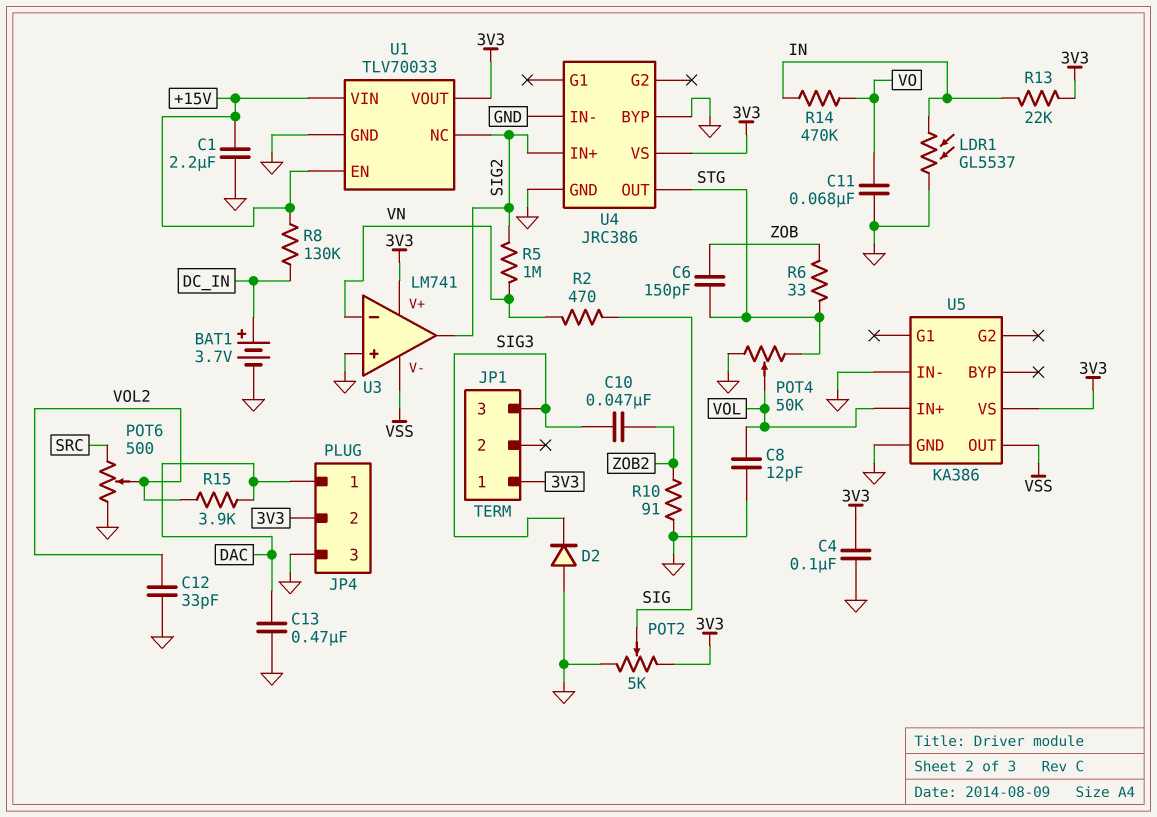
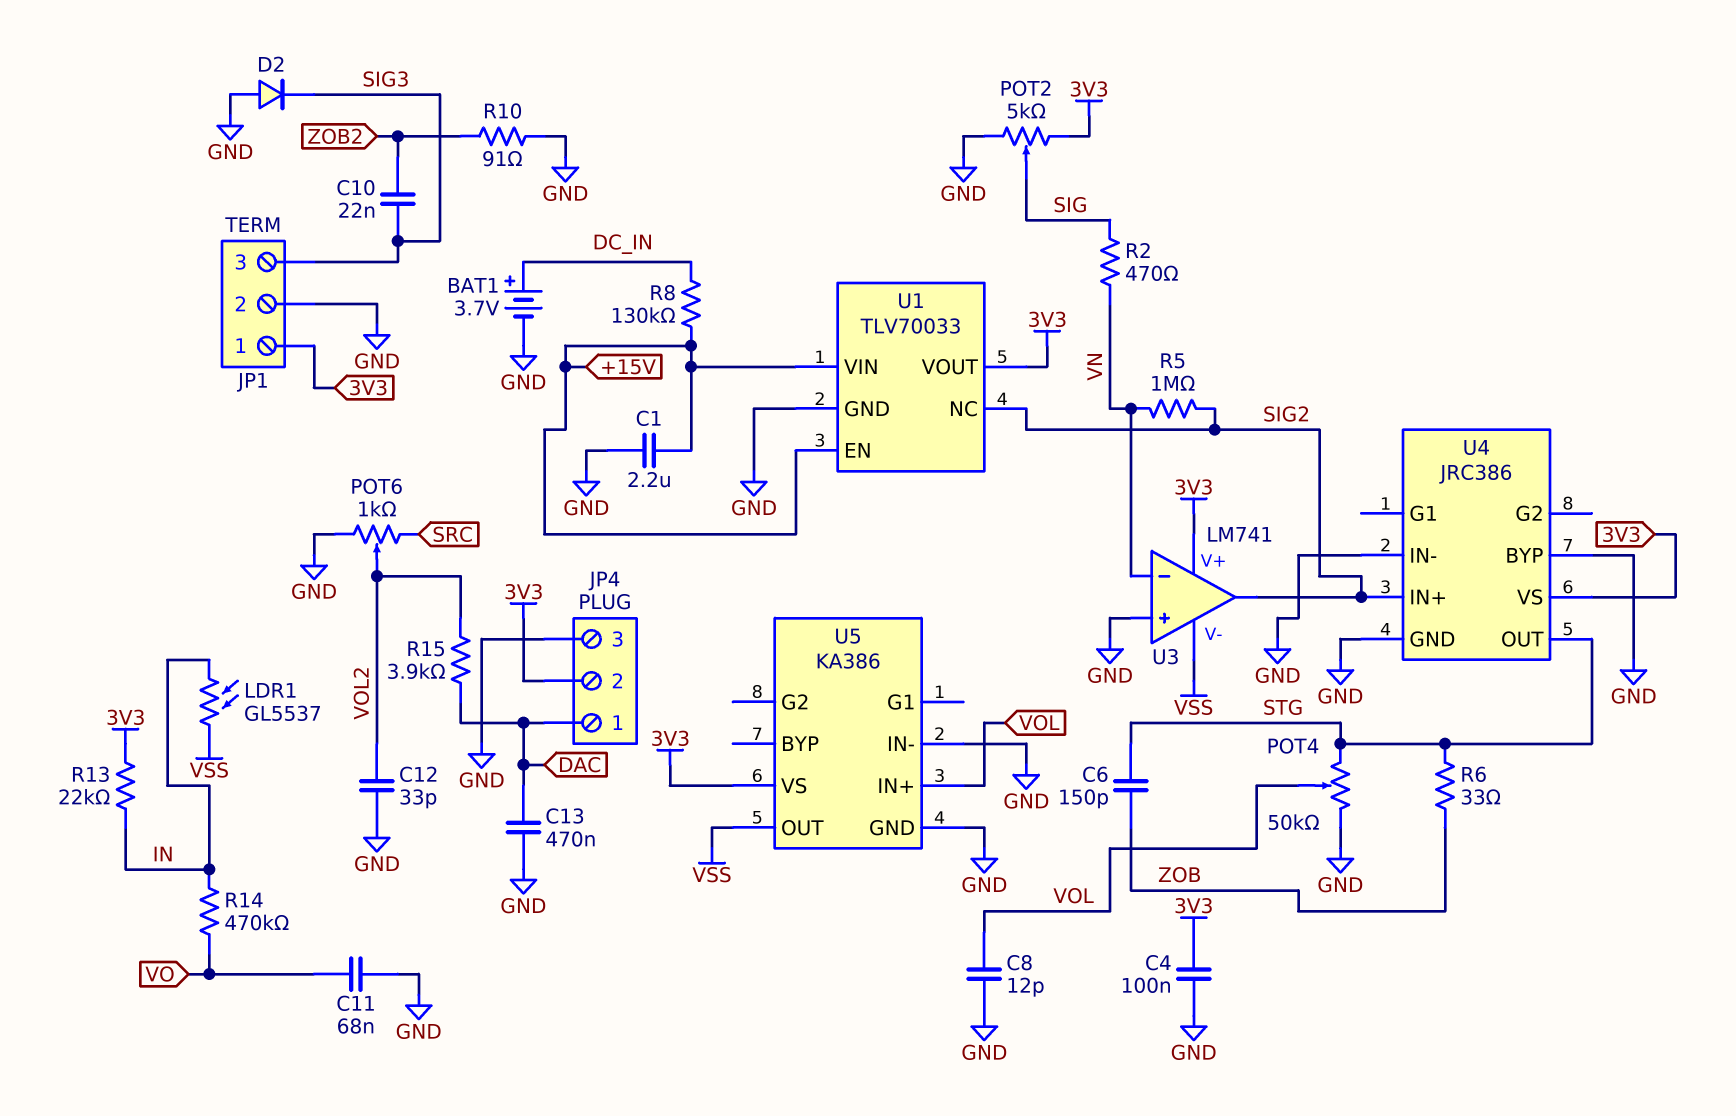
C10: 47nF (SIG3, ZOB2) -> 22nF (SIG3, ZOB2)
JP1 pin 2: none -> GND
LDR1: GL5537 (GND, IN) -> GL5537 (IN, VSS)
POT6: 500 (GND, SRC, wiper VOL2) -> 1k (GND, SRC, wiper VOL2)

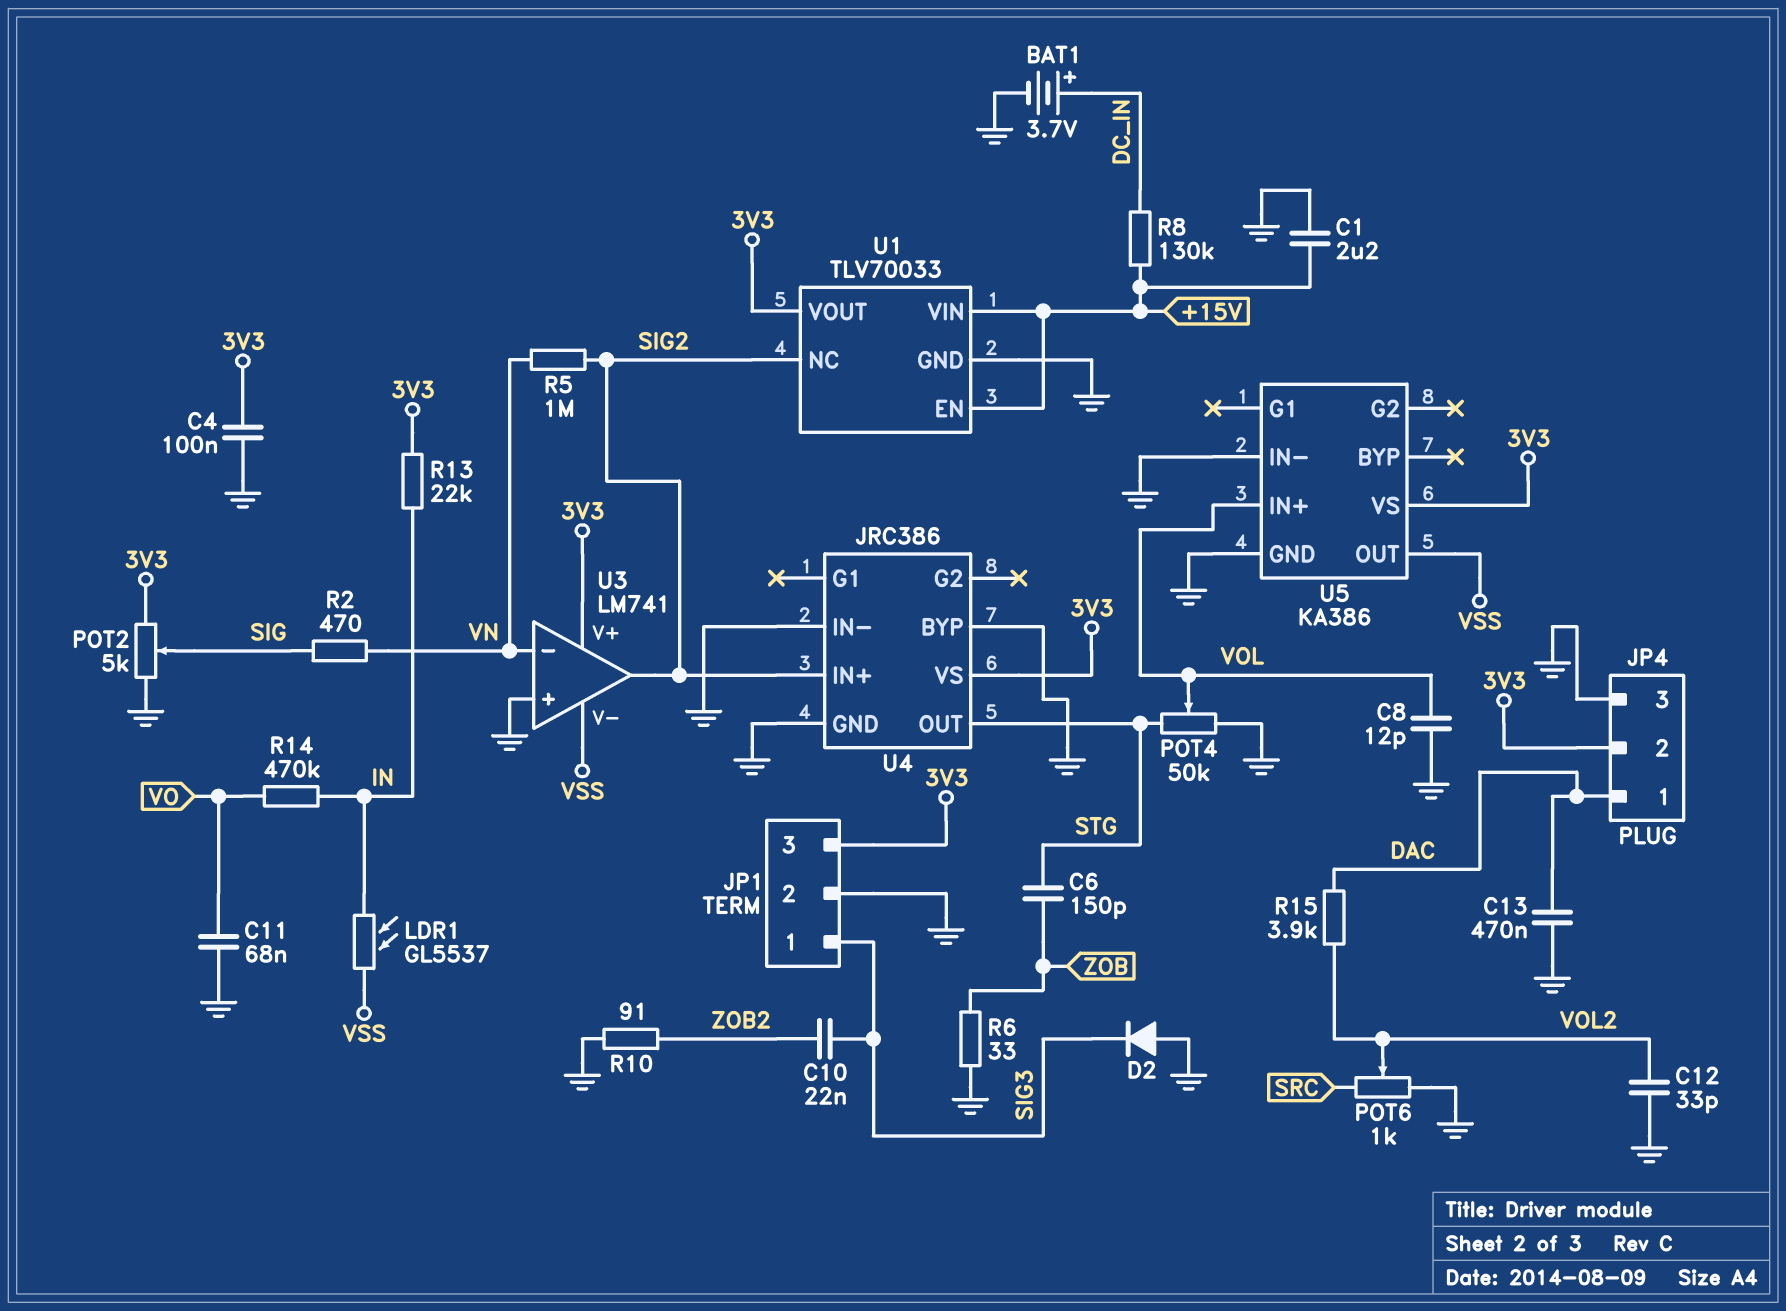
JP1 pin 1: 3V3 -> SIG3
JP1 pin 3: SIG3 -> 3V3
R6: 33 (STG, ZOB) -> 33 (GND, ZOB)

